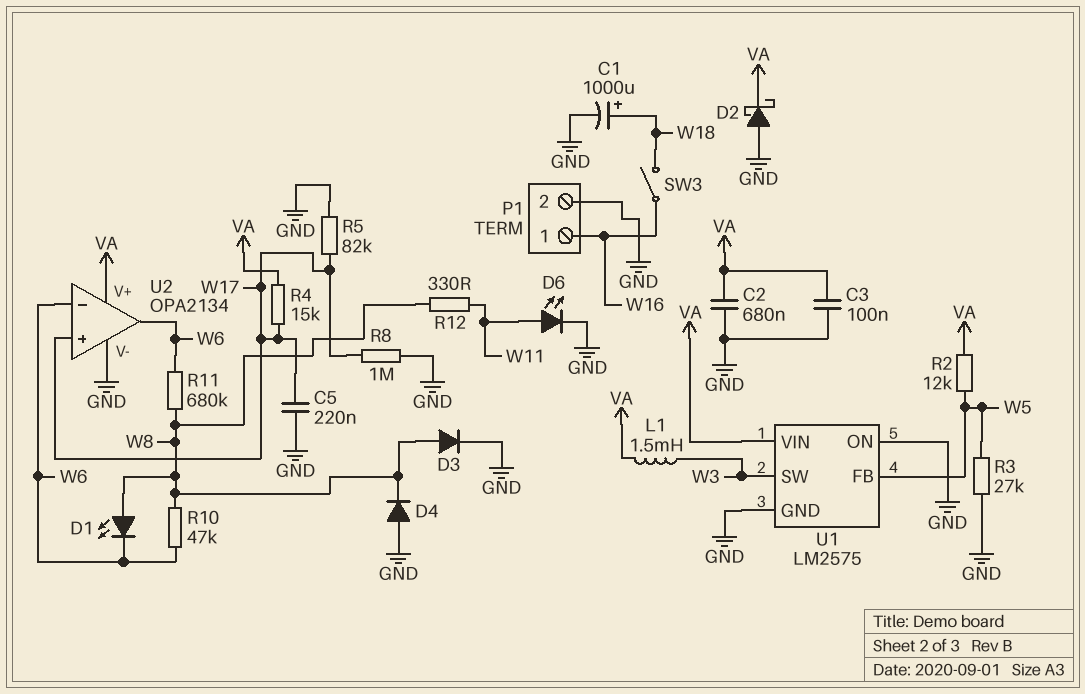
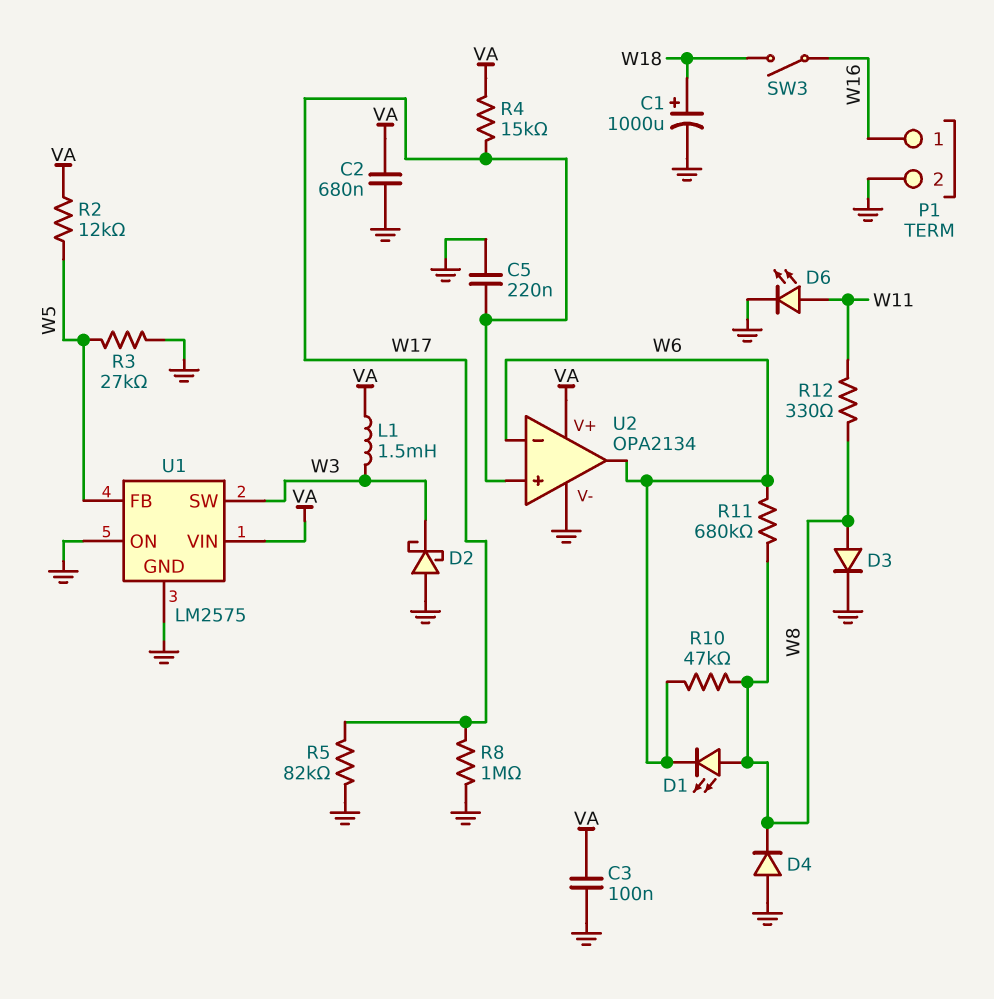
D2: schottky (A GND, K VA) -> schottky (A GND, K W3)

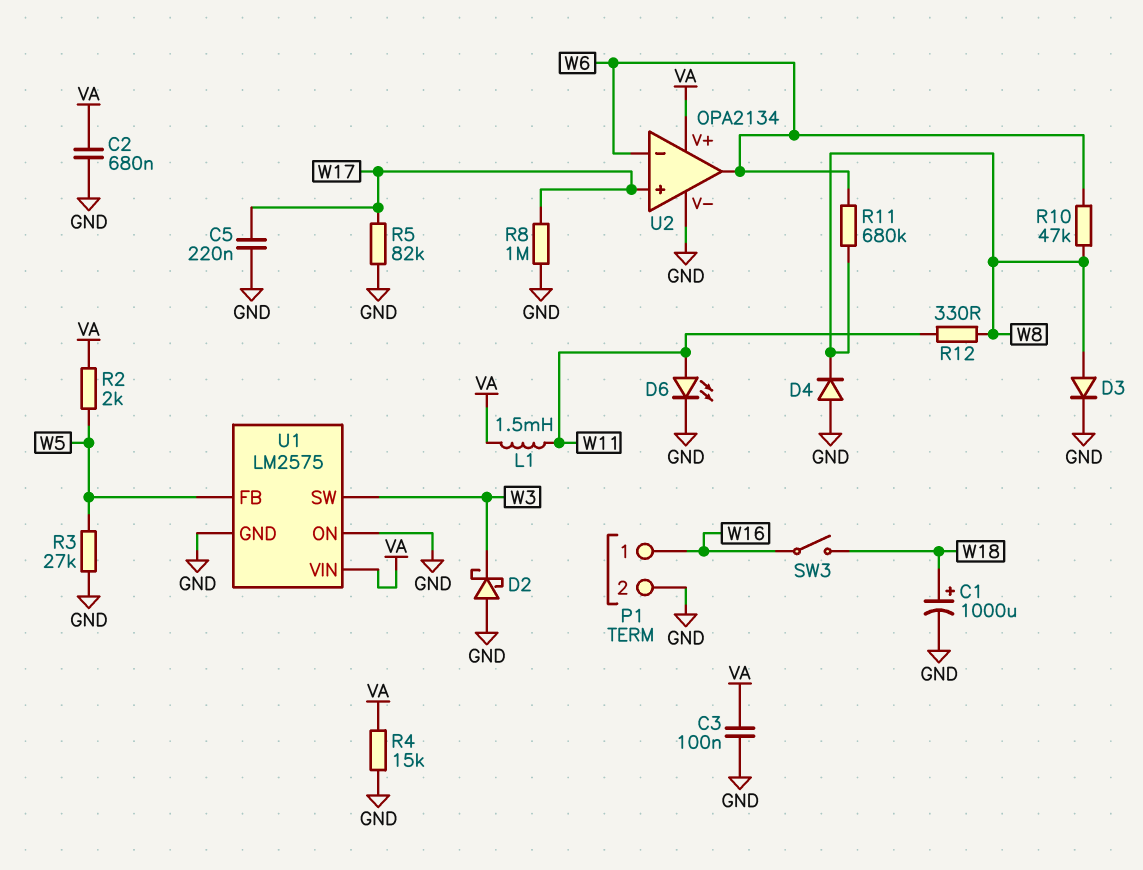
D1: LED (A W8, K W6) -> none
L1: 1.5mH (VA, W3) -> 1.5mH (VA, W11)
R2: 12k (VA, W5) -> 2k (VA, W5)
R4: 15k (VA, W17) -> 15k (GND, VA)

